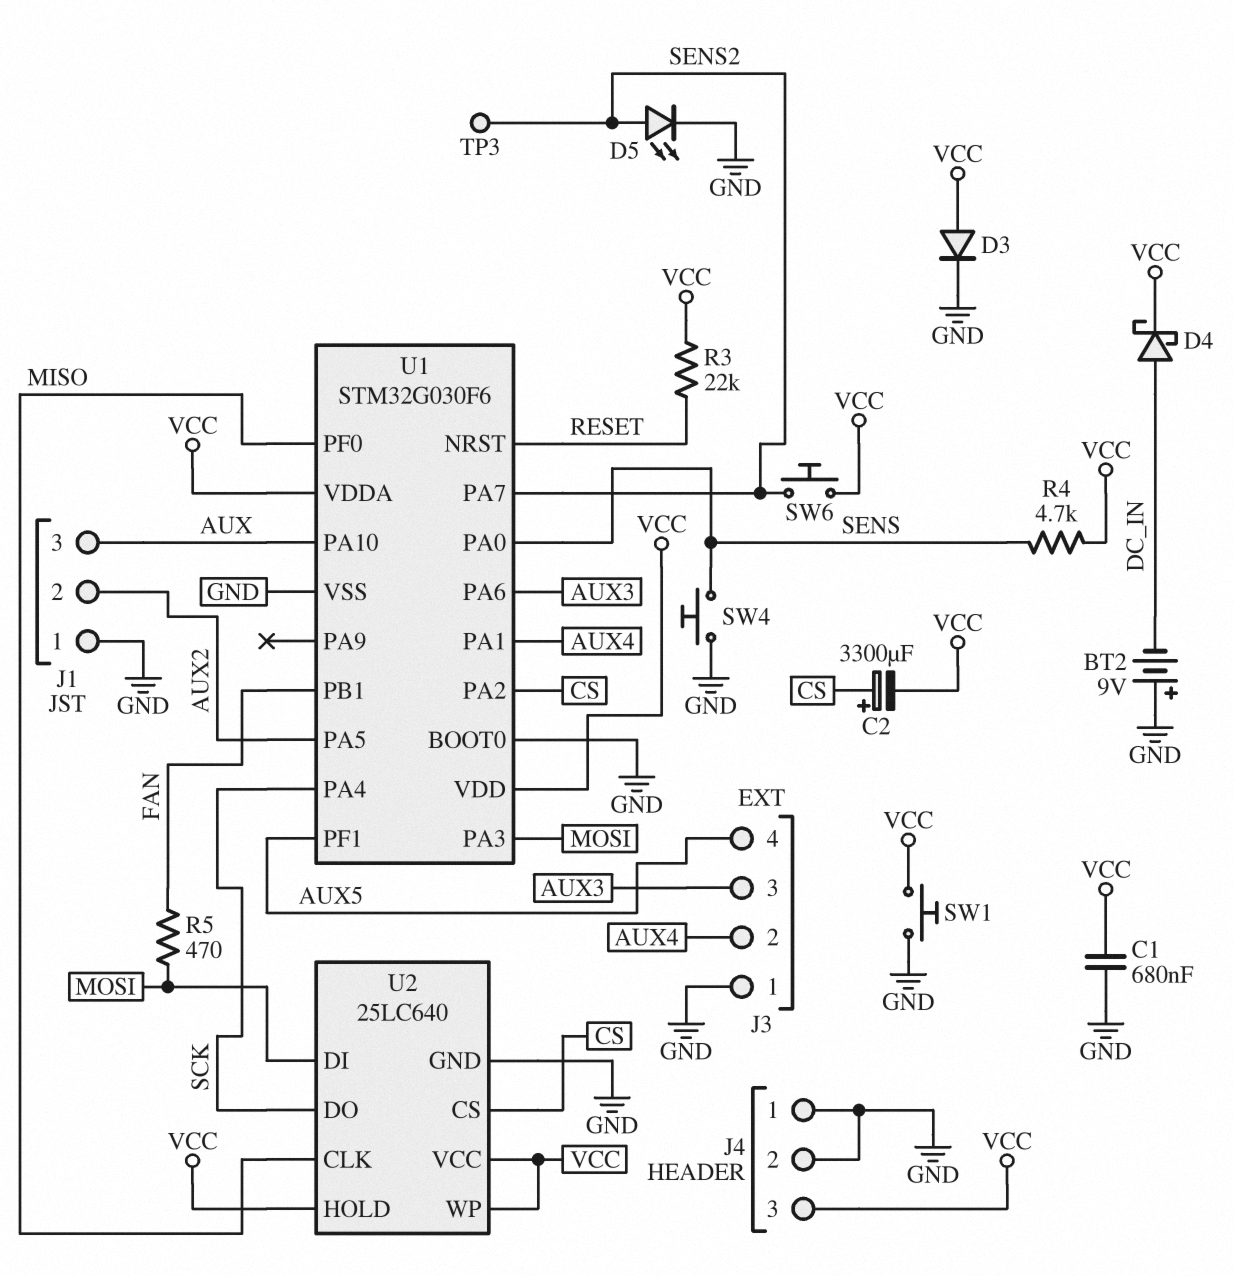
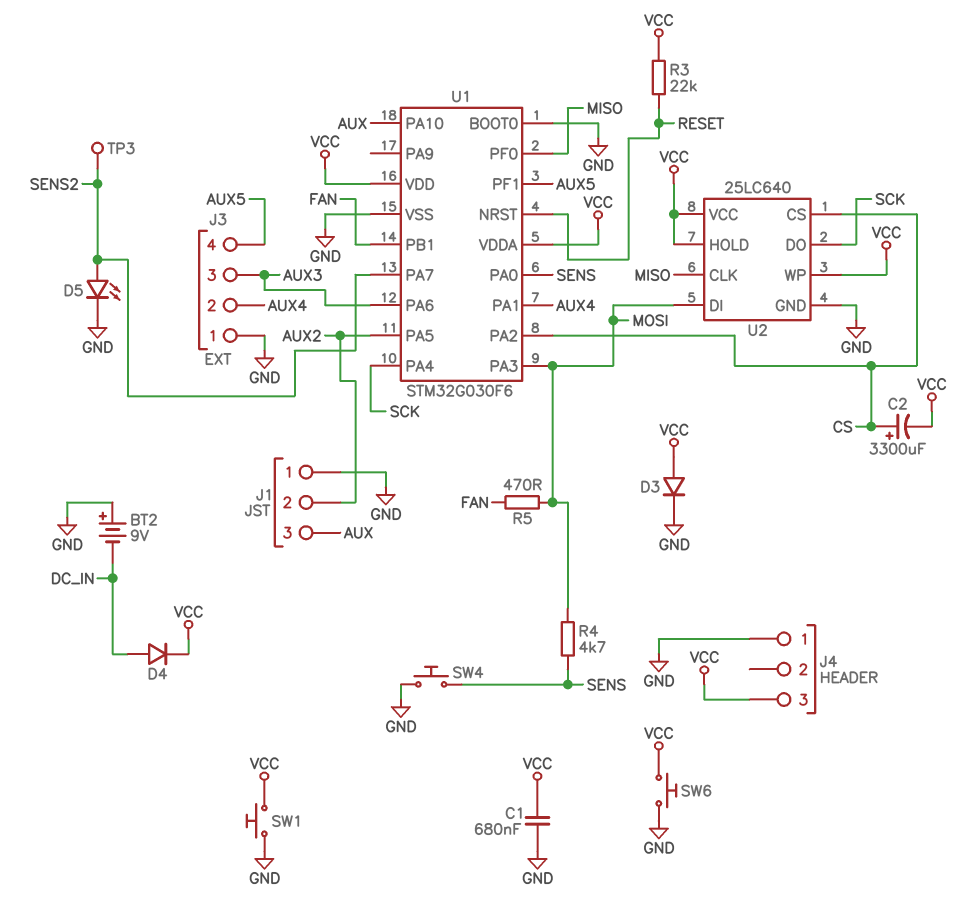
D4: schottky (A DC_IN, K VCC) -> diode (A DC_IN, K VCC)
J4 pin 2: GND -> none
R4: 4.7k (SENS, VCC) -> 4.7k (MOSI, SENS)
SW6: button (SENS2, VCC) -> button (GND, VCC)

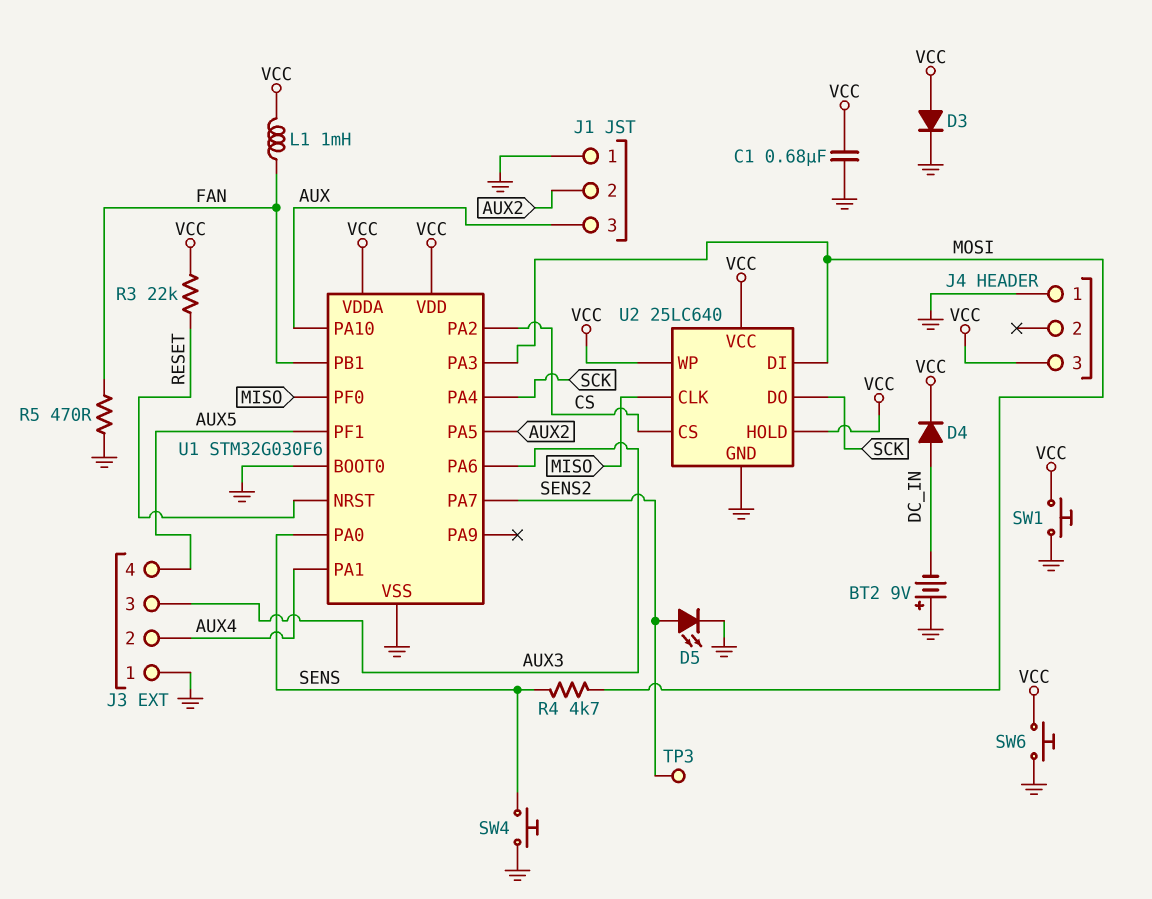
C2: 3300uF (plus CS, minus VCC) -> none
L1: none -> 1mH (FAN, VCC)
R5: 470 (FAN, MOSI) -> 470 (FAN, GND)

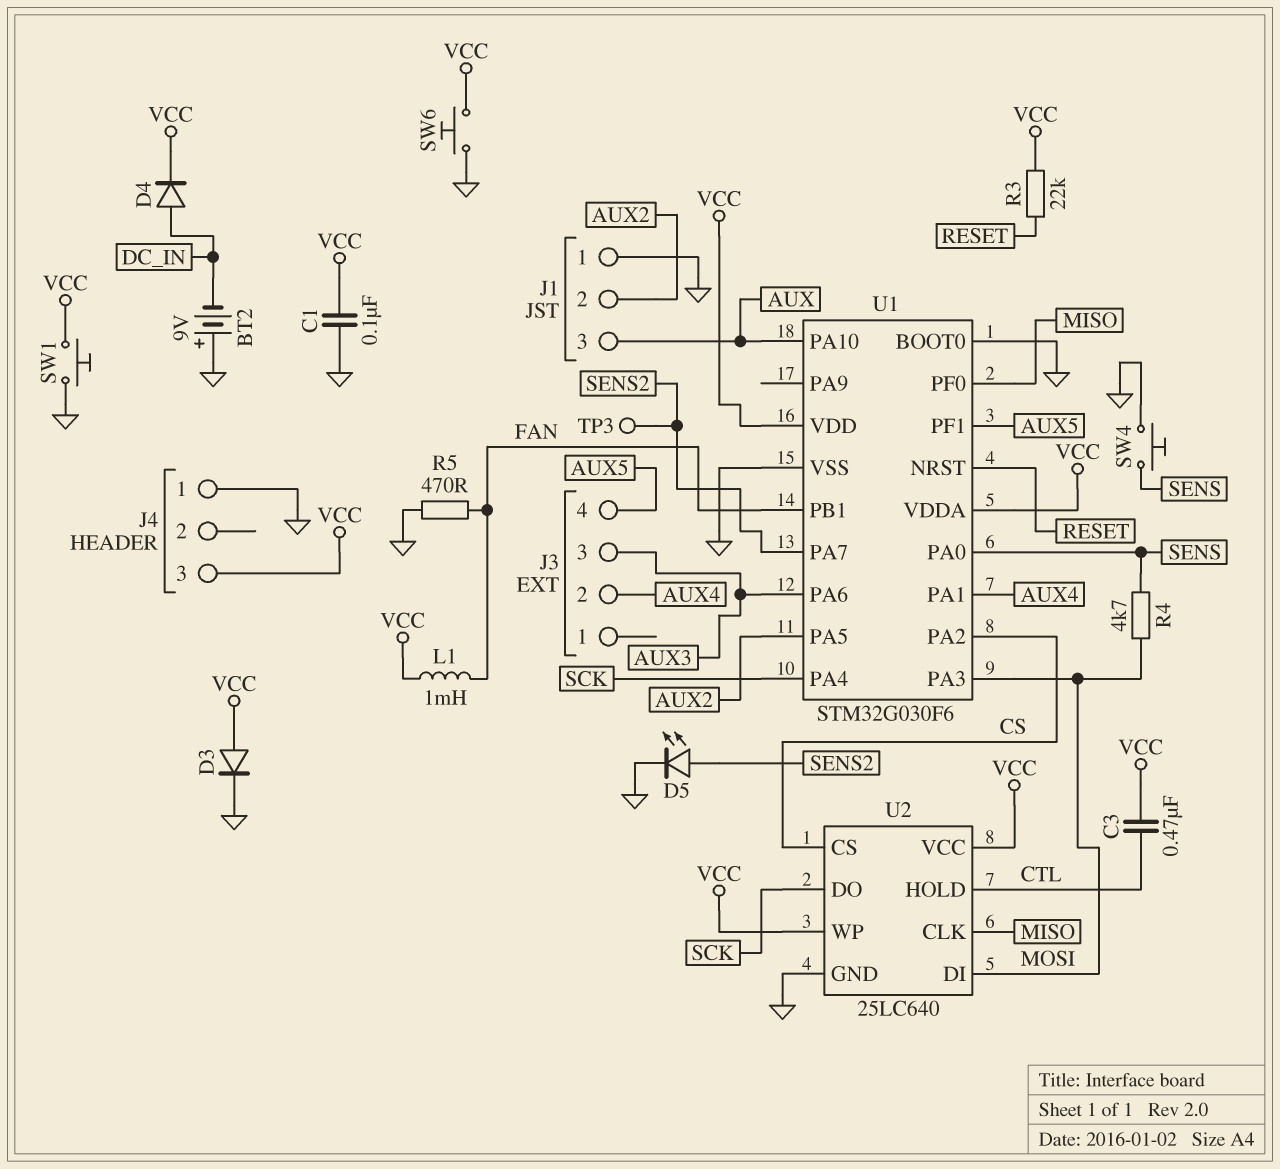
C1: 680nF (GND, VCC) -> 100nF (GND, VCC)
C3: none -> 470nF (CTL, VCC)
J3 pin 1: GND -> none
U2 pin HOLD: VCC -> CTL

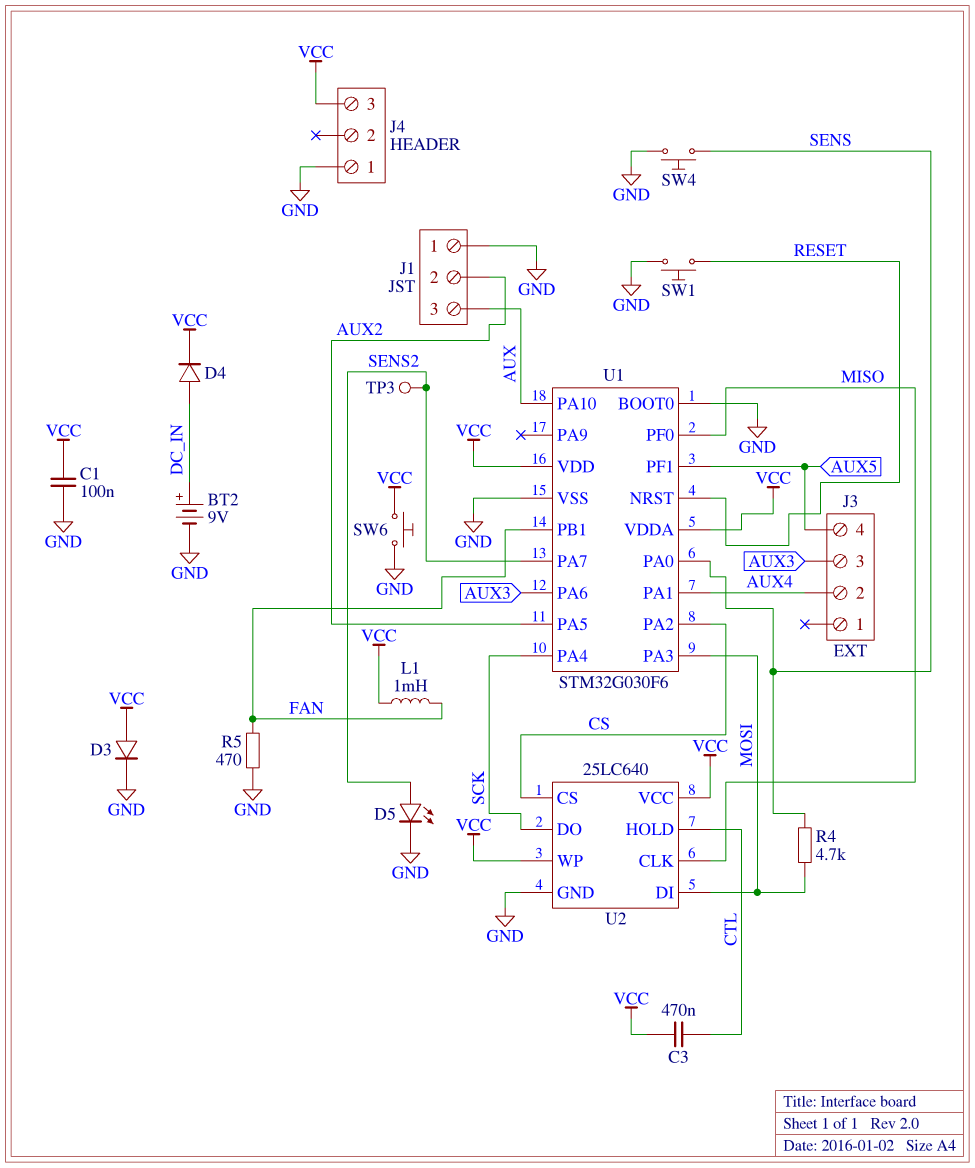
BT2: 9V (plus GND, minus DC_IN) -> 9V (plus DC_IN, minus GND)
R3: 22k (RESET, VCC) -> none
SW1: button (GND, VCC) -> button (GND, RESET)

